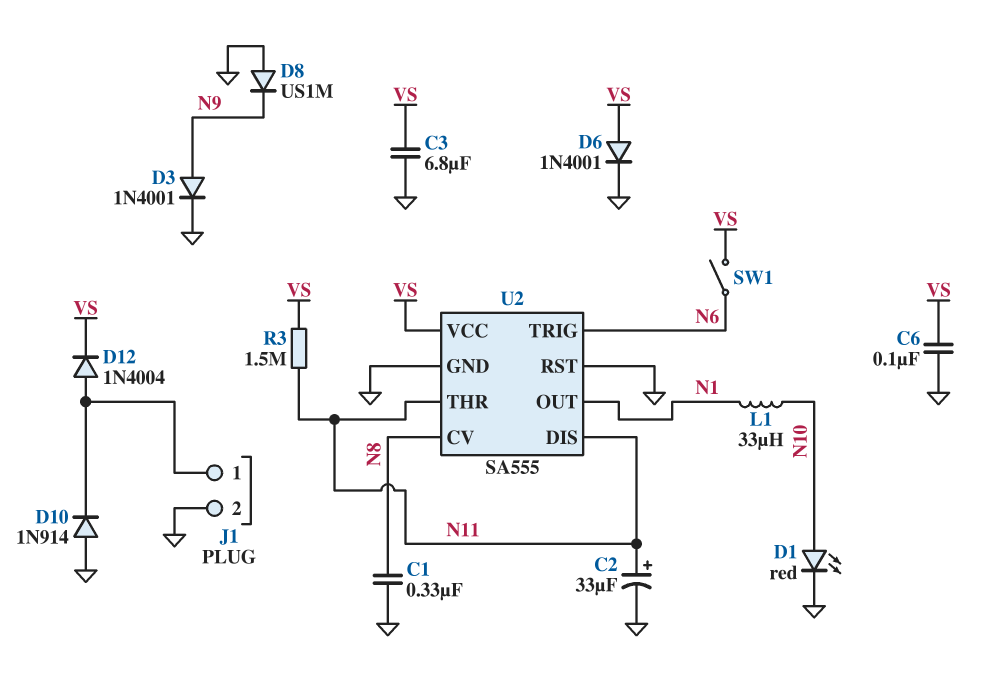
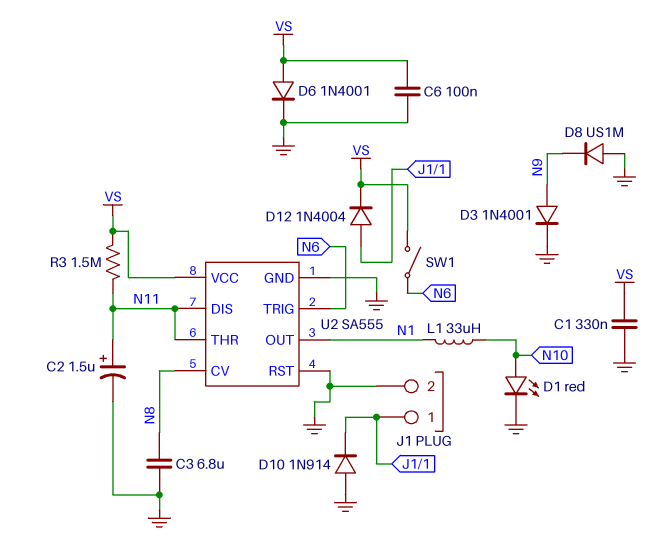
C1: 330nF (GND, N8) -> 330nF (GND, VS)
C2: 33uF (plus N11, minus GND) -> 1.5uF (plus N11, minus GND)
C3: 6.8uF (GND, VS) -> 6.8uF (GND, N8)

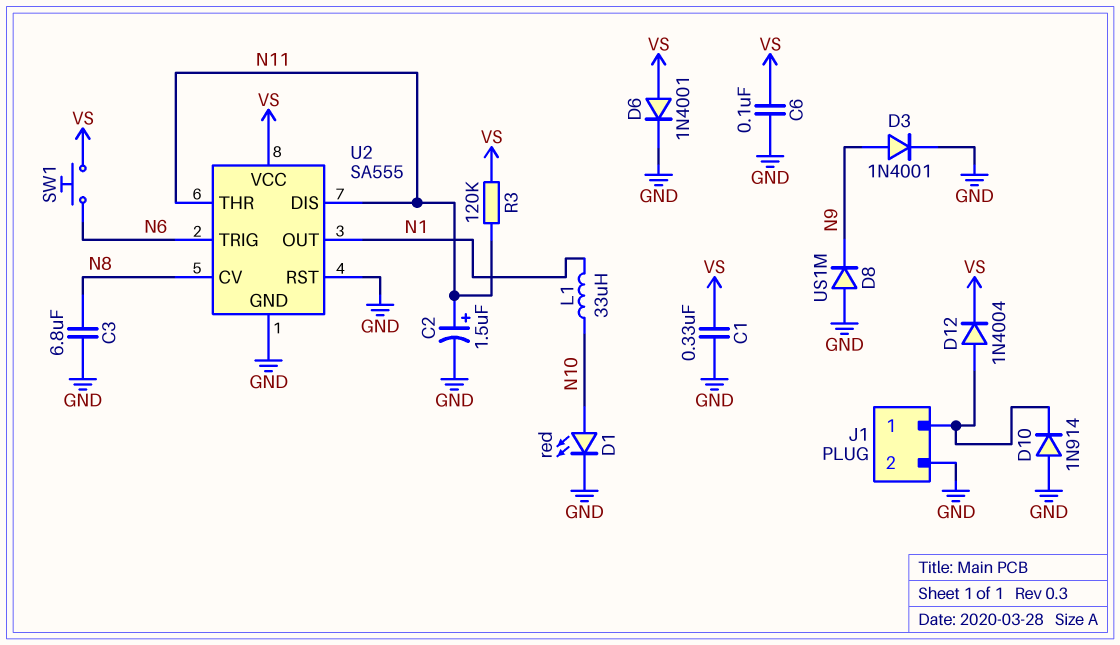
R3: 1.5M (N11, VS) -> 120k (N11, VS)
SW1: switch (N6, VS) -> button (N6, VS)

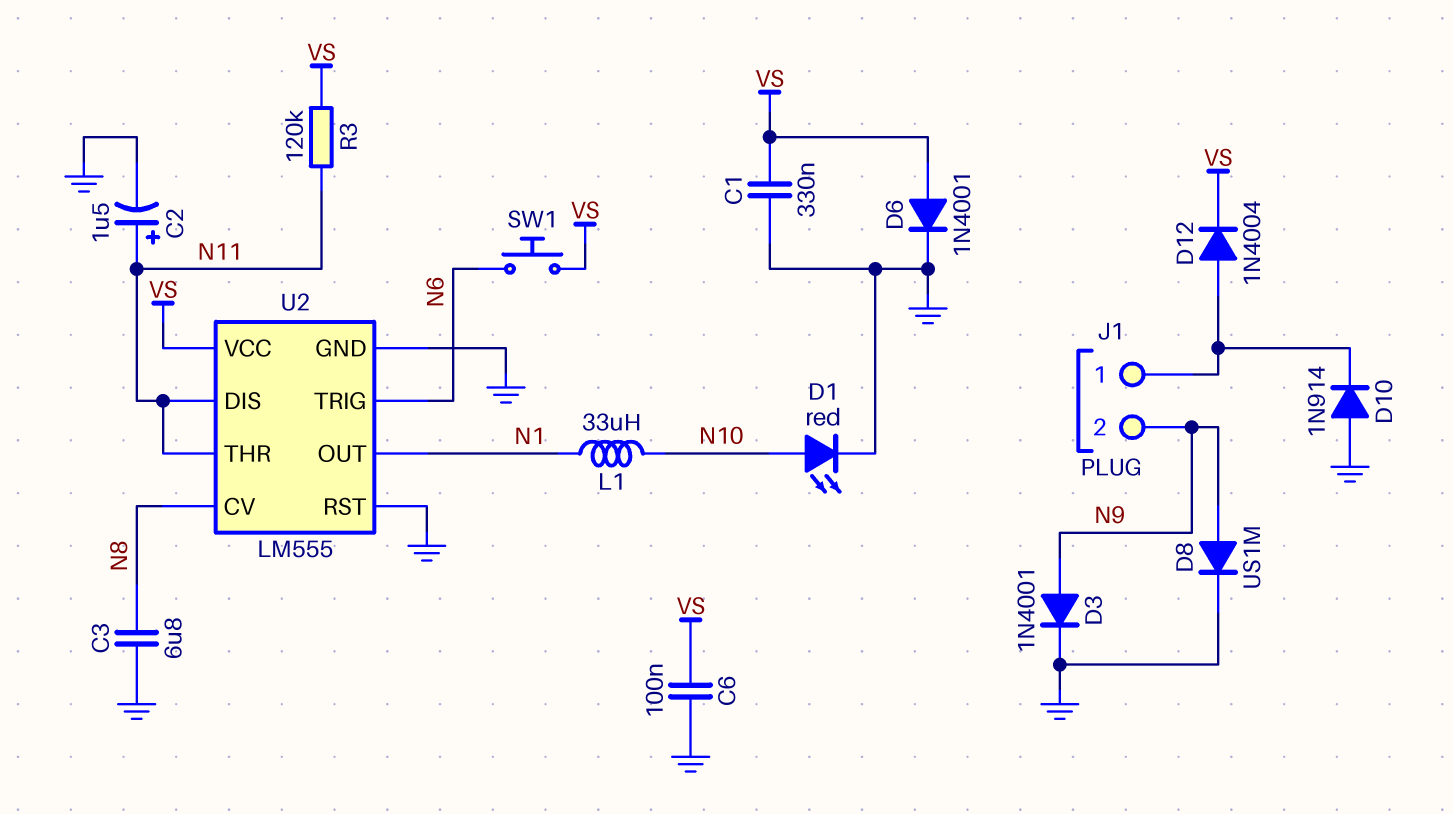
D8: diode US1M (A GND, K N9) -> diode US1M (A N9, K GND)
J1 pin 2: GND -> N9
U2: SA555 -> LM555

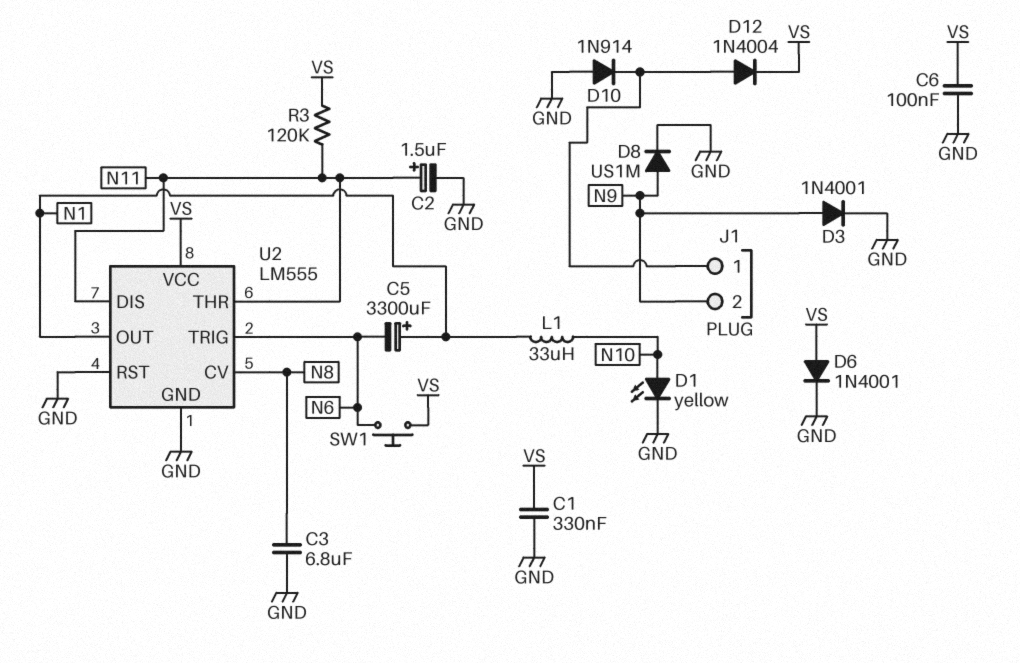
C5: none -> 3300uF (plus N1, minus N6)
D1: LED red (A N10, K GND) -> LED yellow (A N10, K GND)

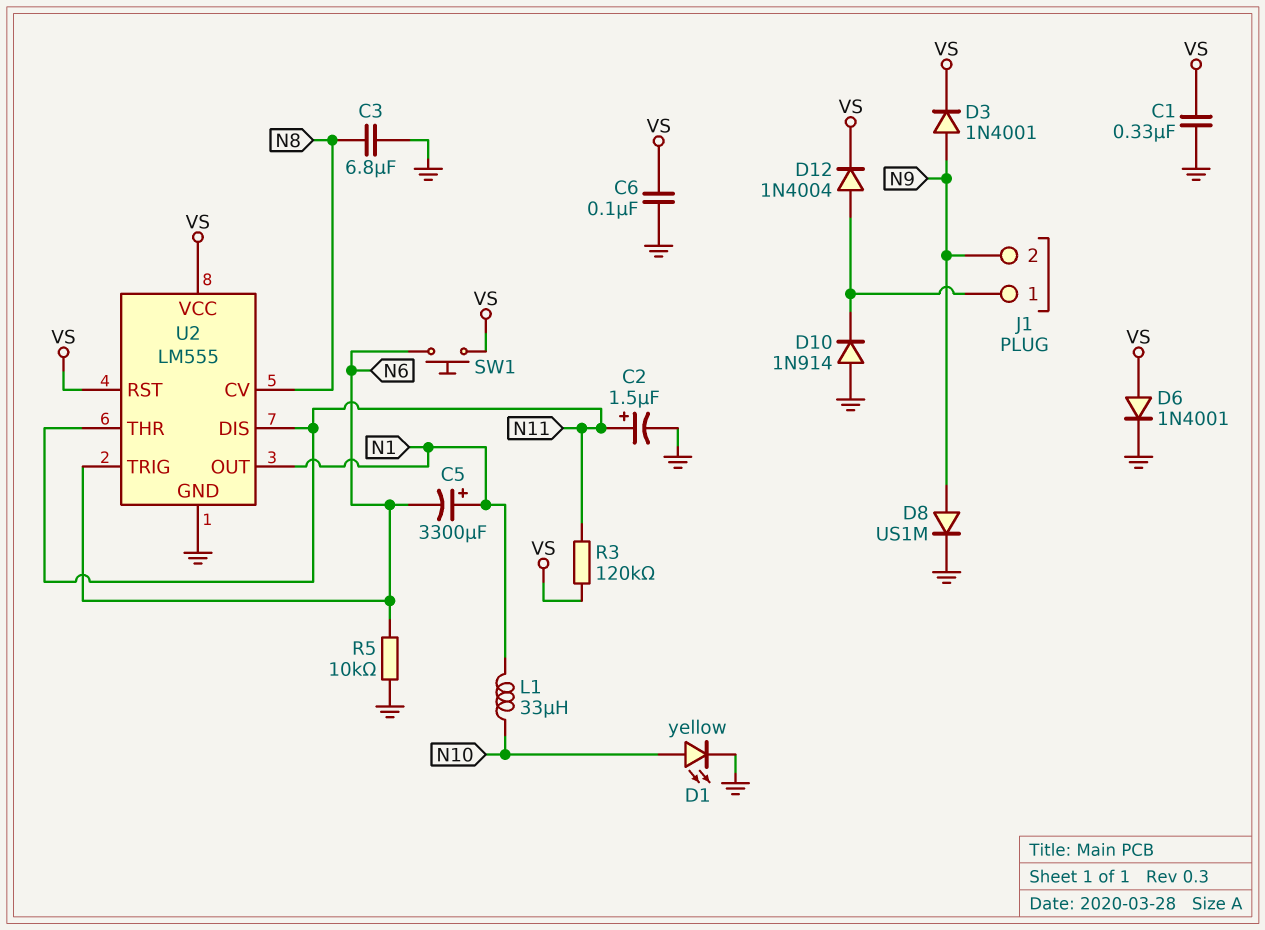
D3: diode 1N4001 (A N9, K GND) -> diode 1N4001 (A N9, K VS)
R5: none -> 10k (GND, N6)
U2 pin RST: GND -> VS

